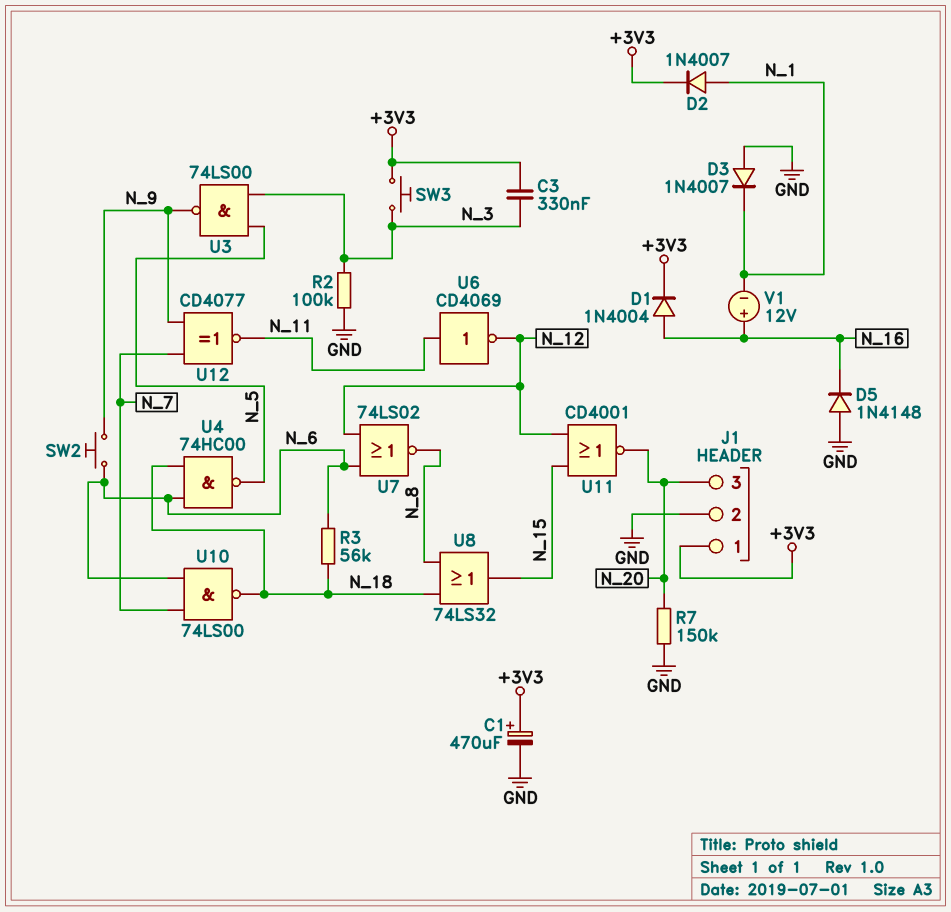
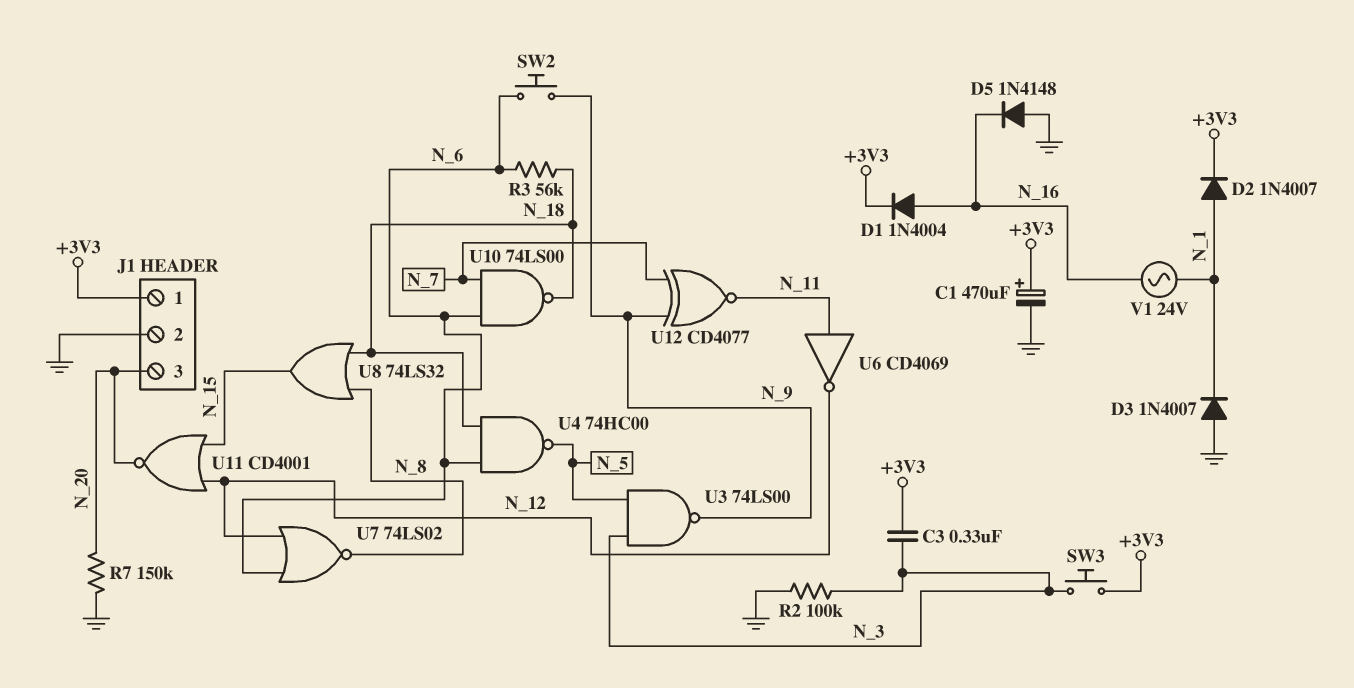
V1: 12V (plus N_16, minus N_1) -> AC 24V (N_1, N_16)

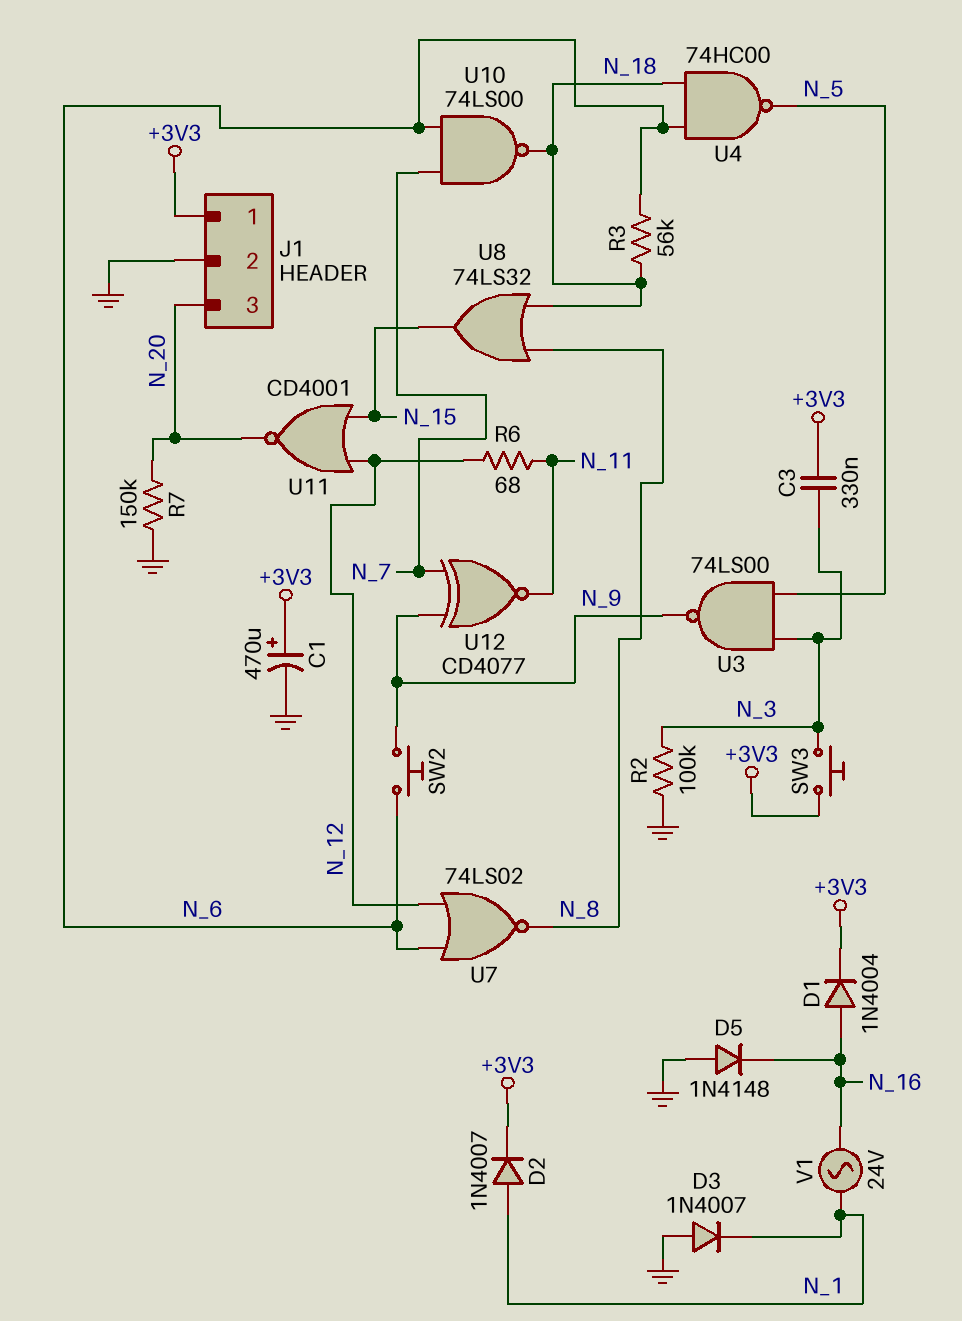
R6: none -> 68 (N_11, N_12)
U6: NOT CD4069 (in N_11, out N_12) -> none

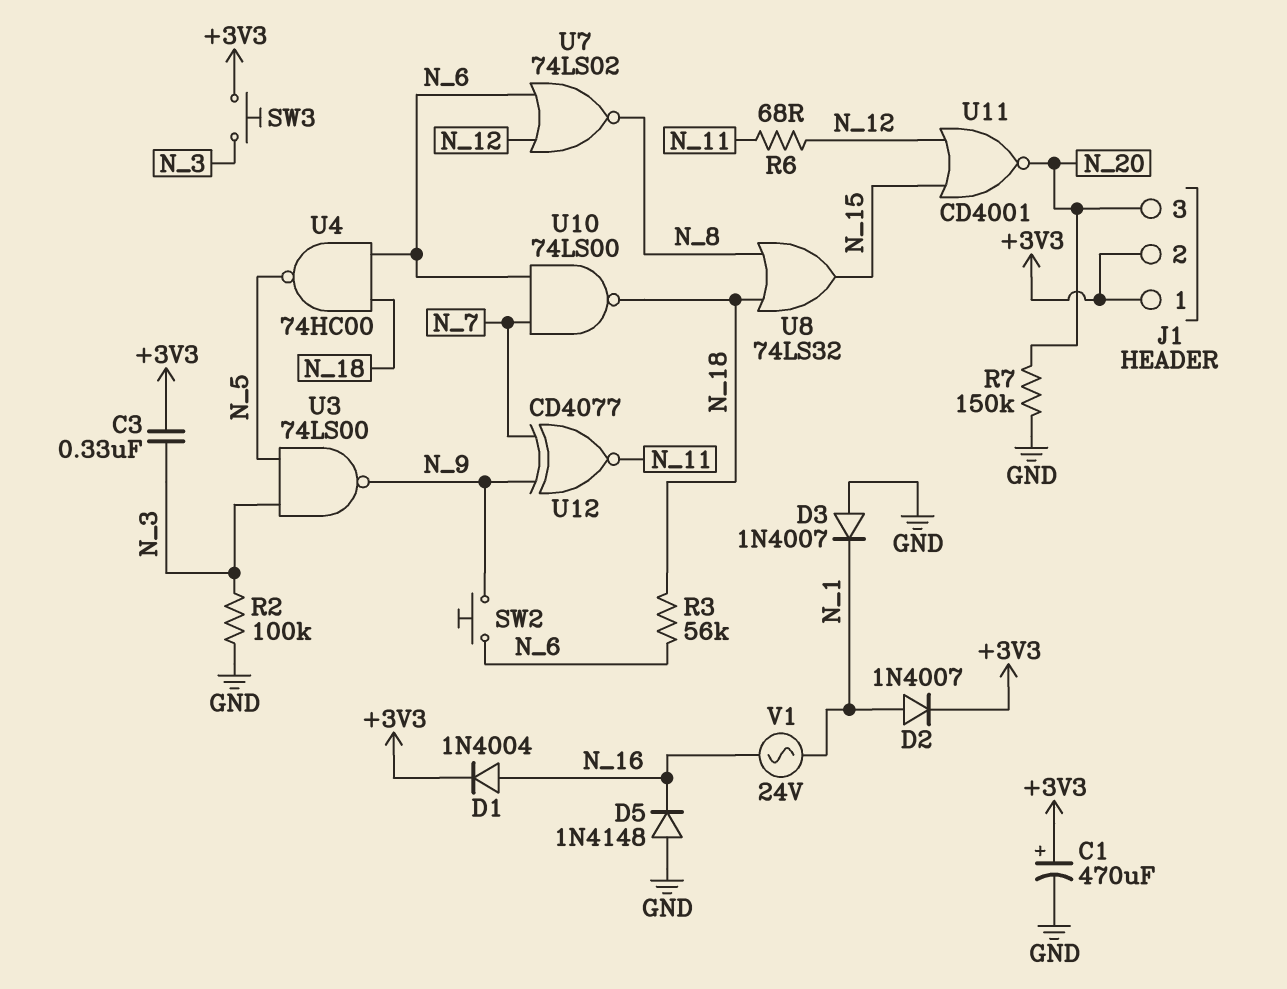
J1 pin 2: GND -> +3V3

